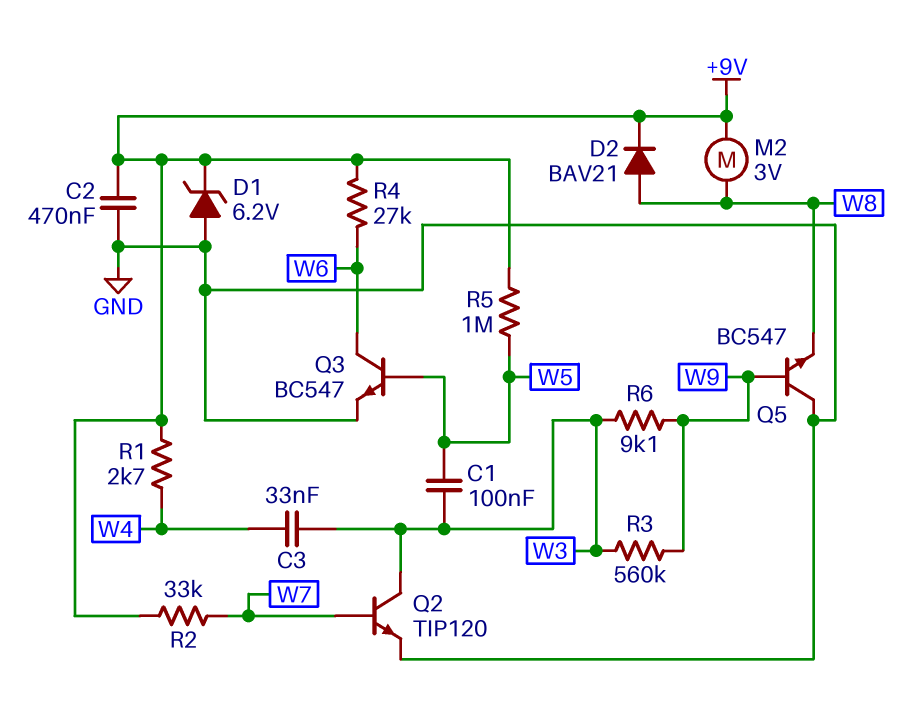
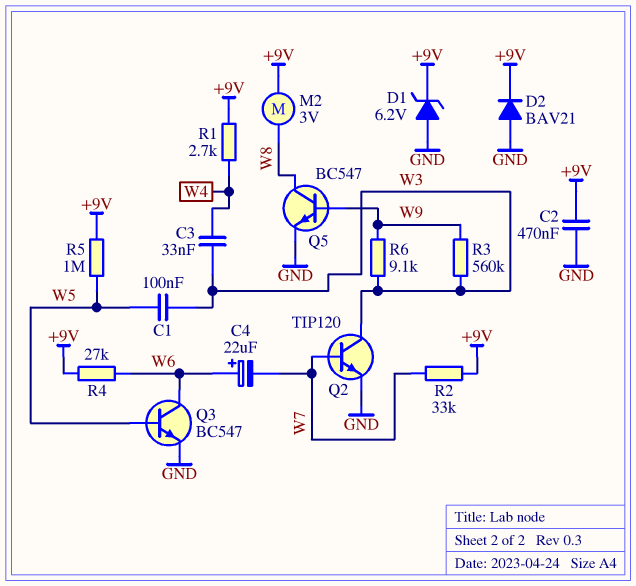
C4: none -> 22uF (plus W6, minus W7)
D2: diode BAV21 (A W8, K +9V) -> diode BAV21 (A GND, K +9V)
Q5: NPN BC547 (B W9, C GND, E W8) -> NPN BC547 (B W9, C W8, E GND)

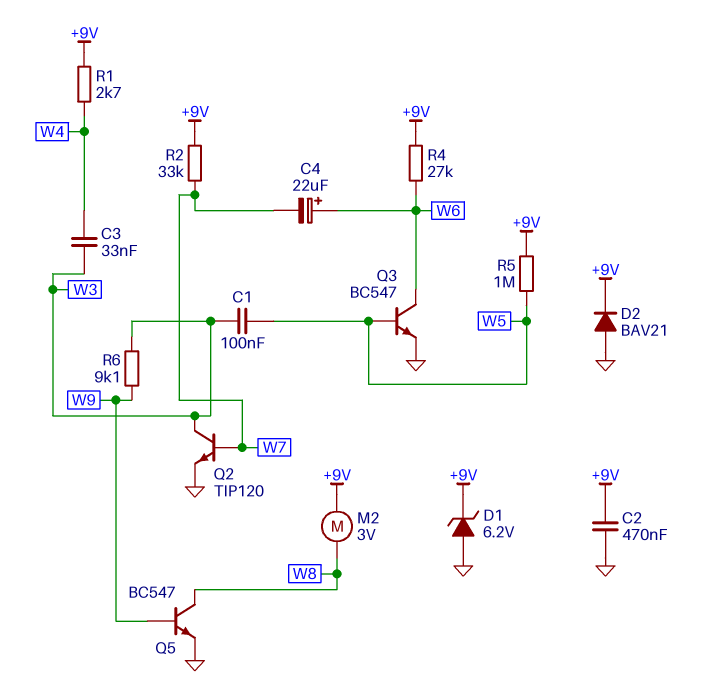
R3: 560k (W3, W9) -> none

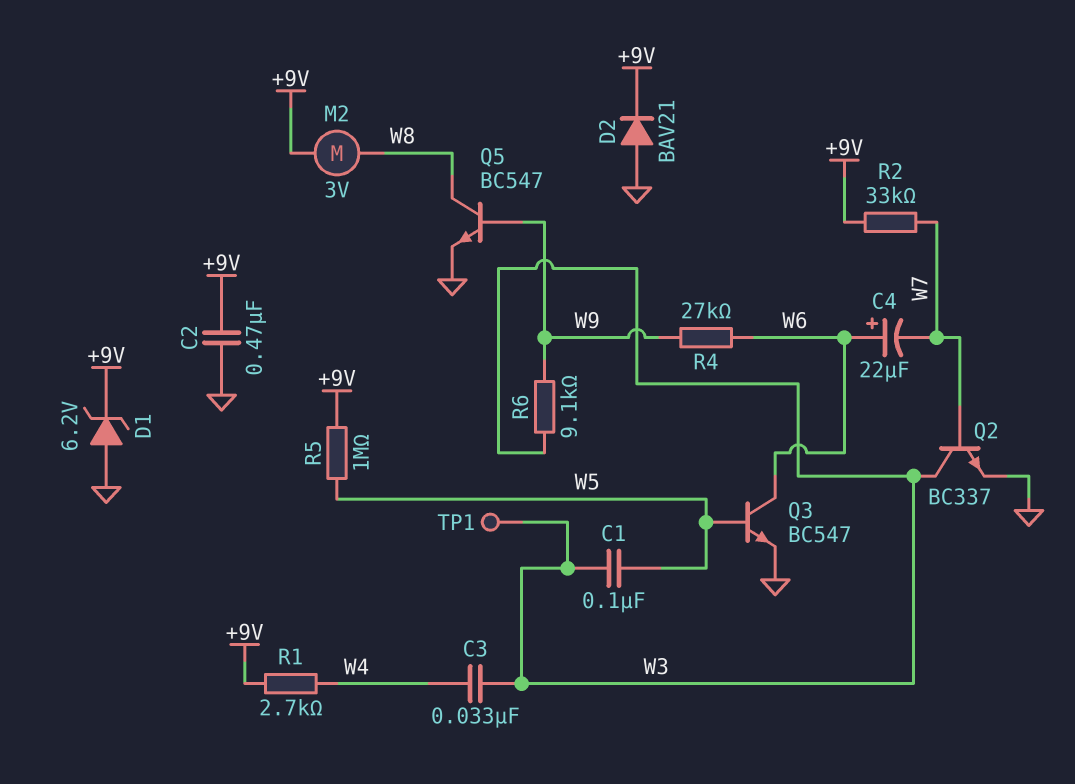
Q2: NPN TIP120 (B W7, C W3, E GND) -> NPN BC337 (B W7, C W3, E GND)
R4: 27k (+9V, W6) -> 27k (W6, W9)
TP1: none -> test point (W3)

